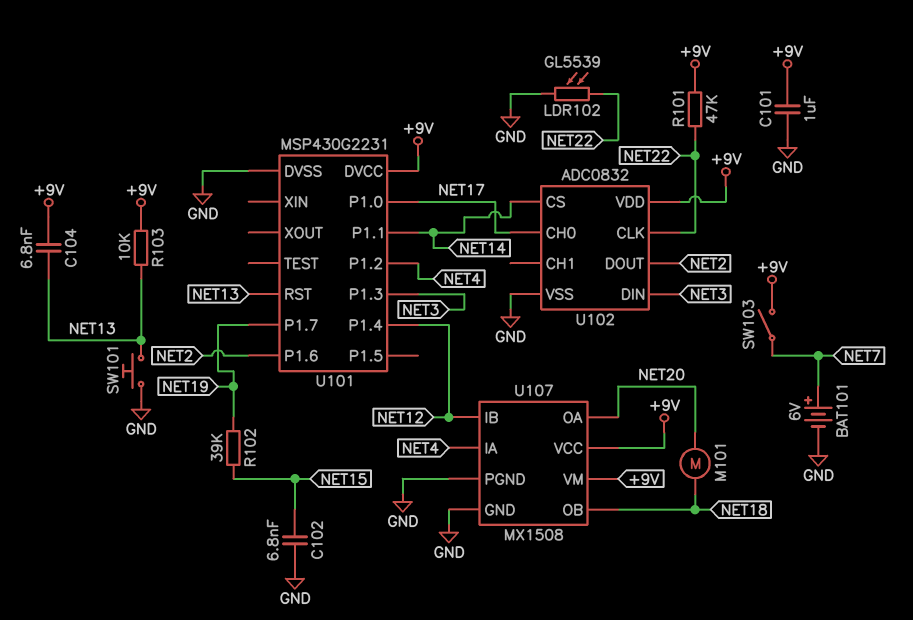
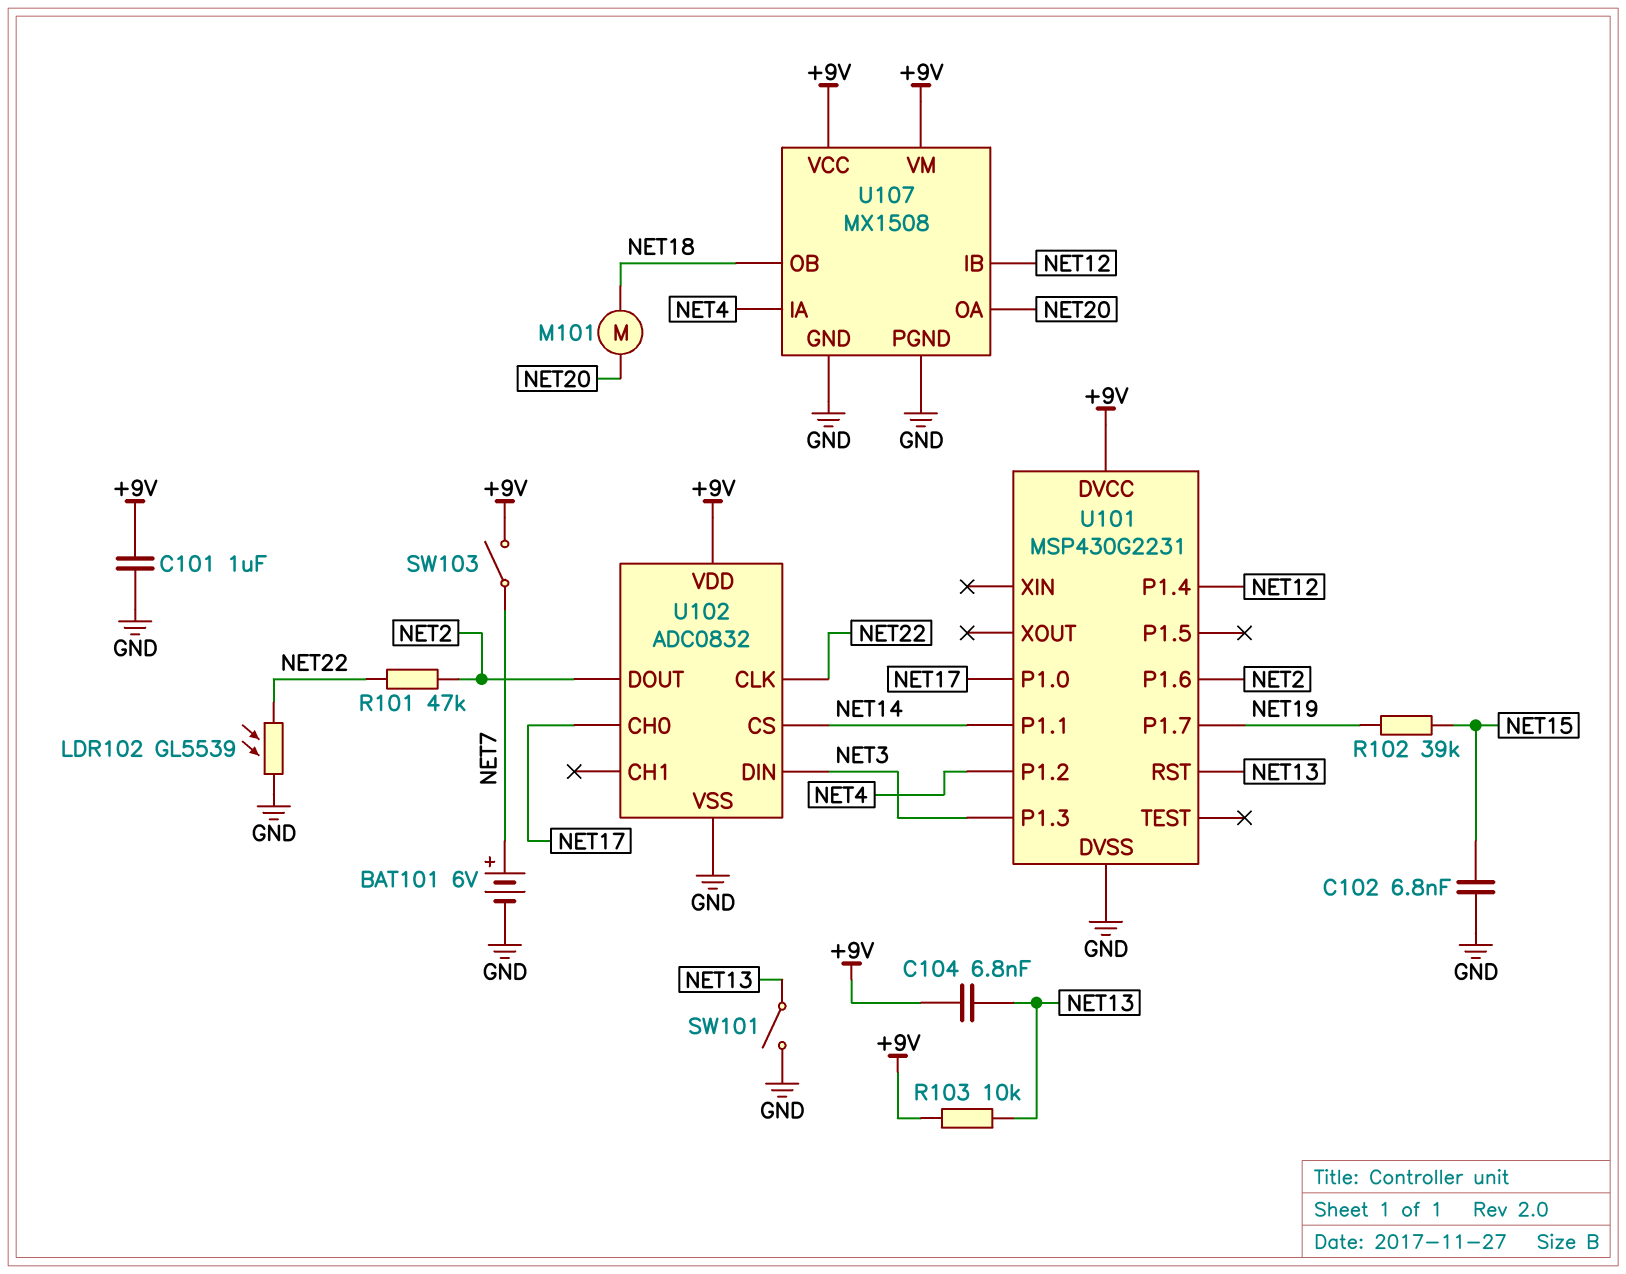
R101: 47k (+9V, NET22) -> 47k (NET2, NET22)
SW101: button (GND, NET13) -> switch (GND, NET13)

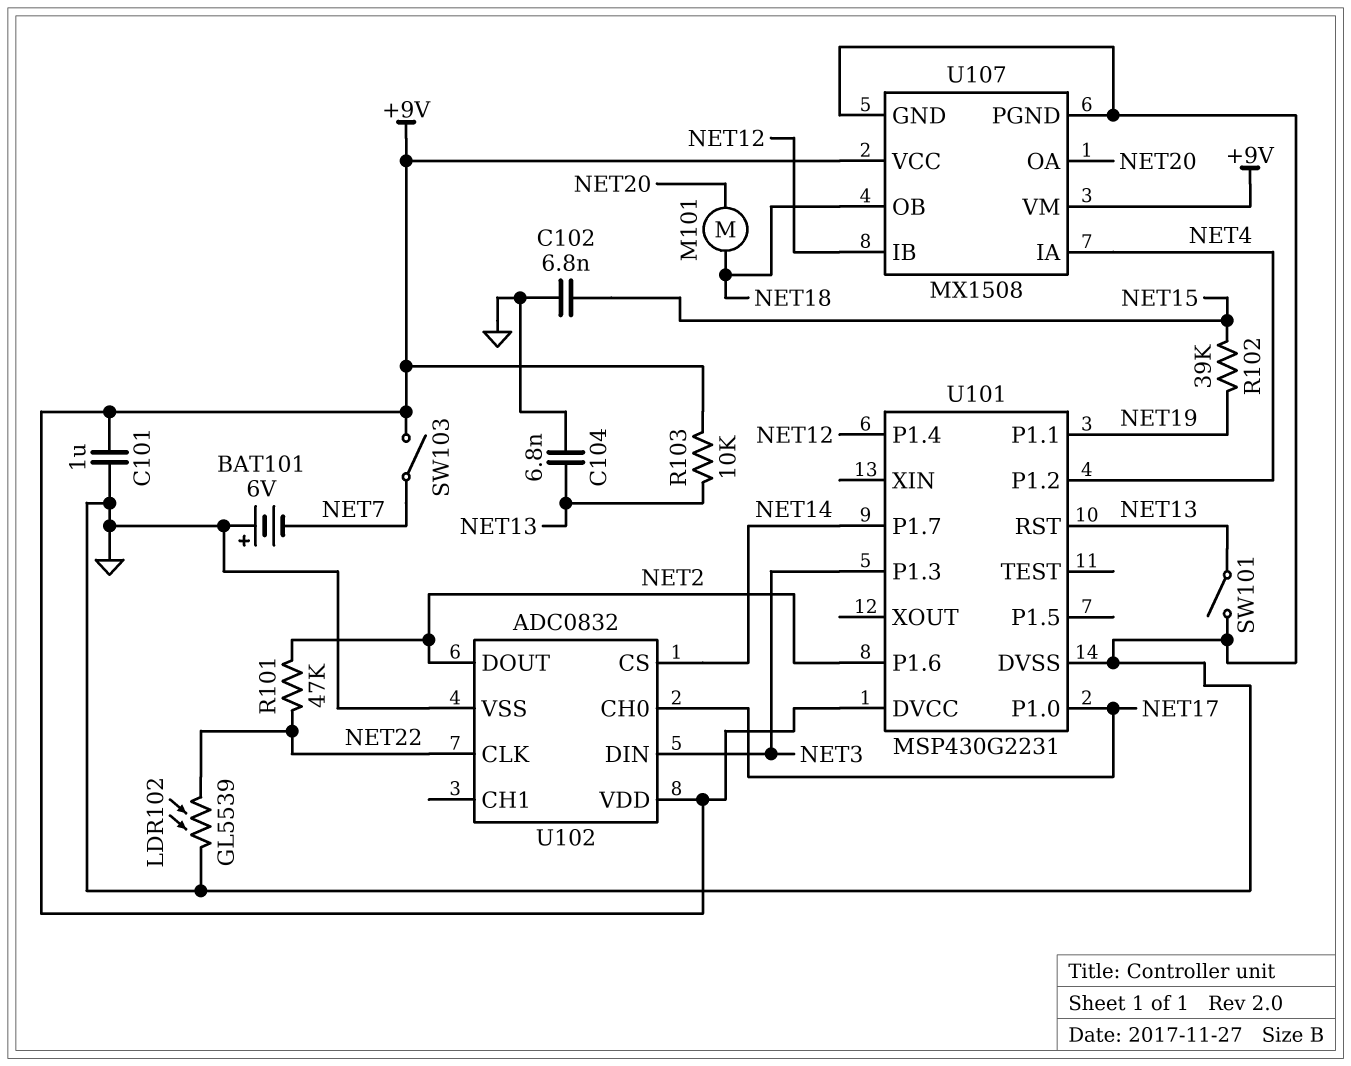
BAT101: 6V (plus NET7, minus GND) -> 6V (plus GND, minus NET7)
C104: 6.8nF (+9V, NET13) -> 6.8nF (GND, NET13)
U101 pin P1.1: NET14 -> NET19
U101 pin P1.7: NET19 -> NET14

